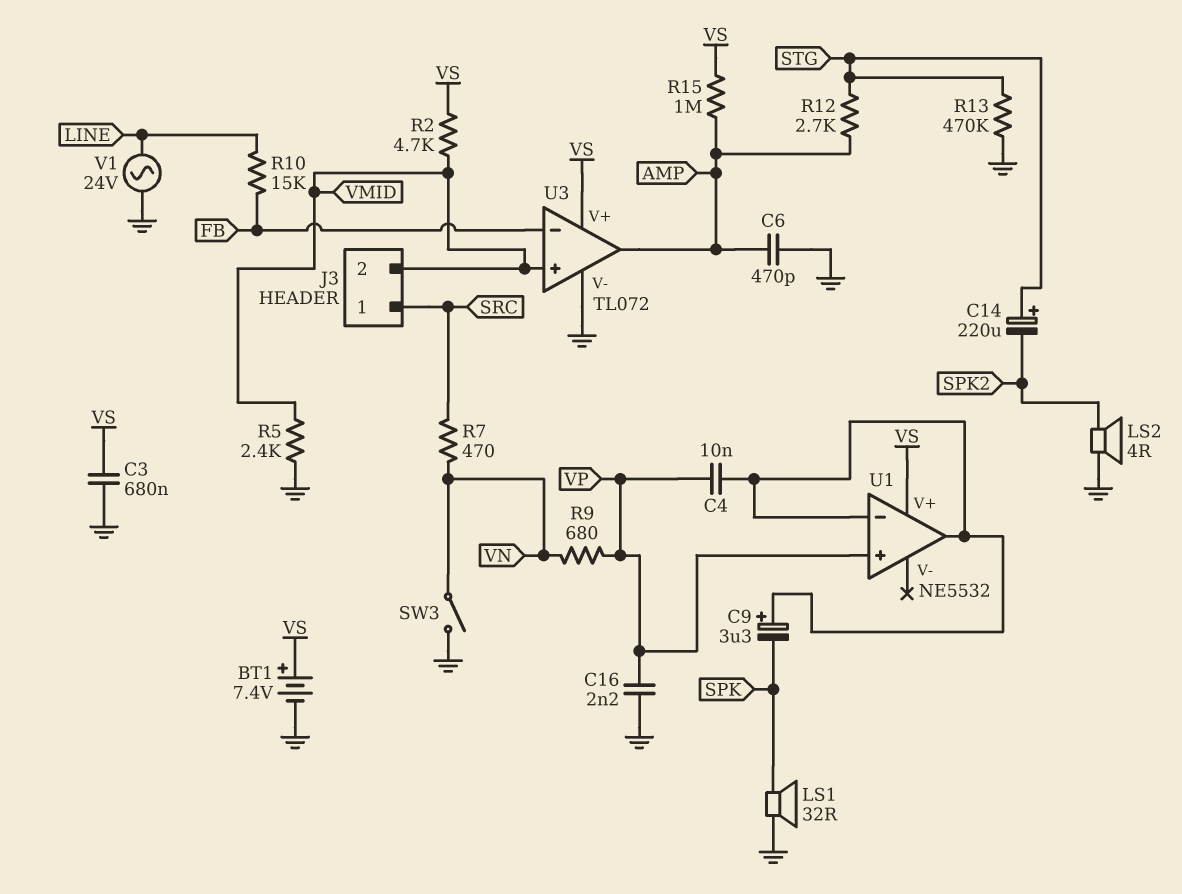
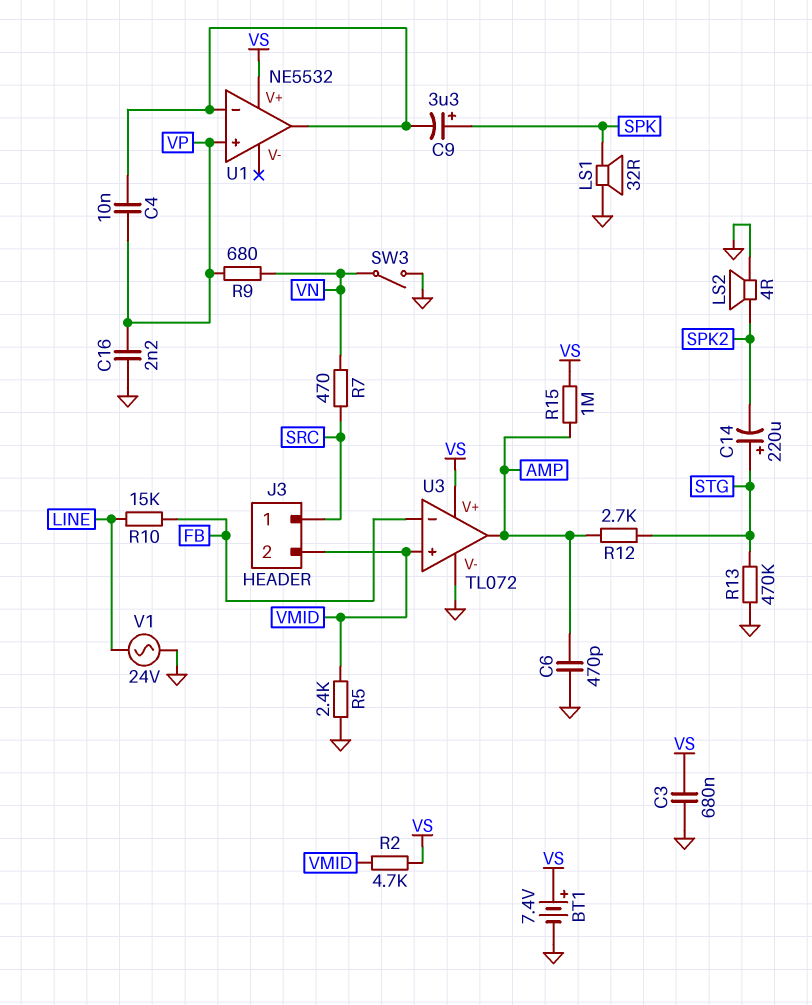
C9: 3.3uF (plus U1/in-, minus SPK) -> 3.3uF (plus SPK, minus U1/in-)

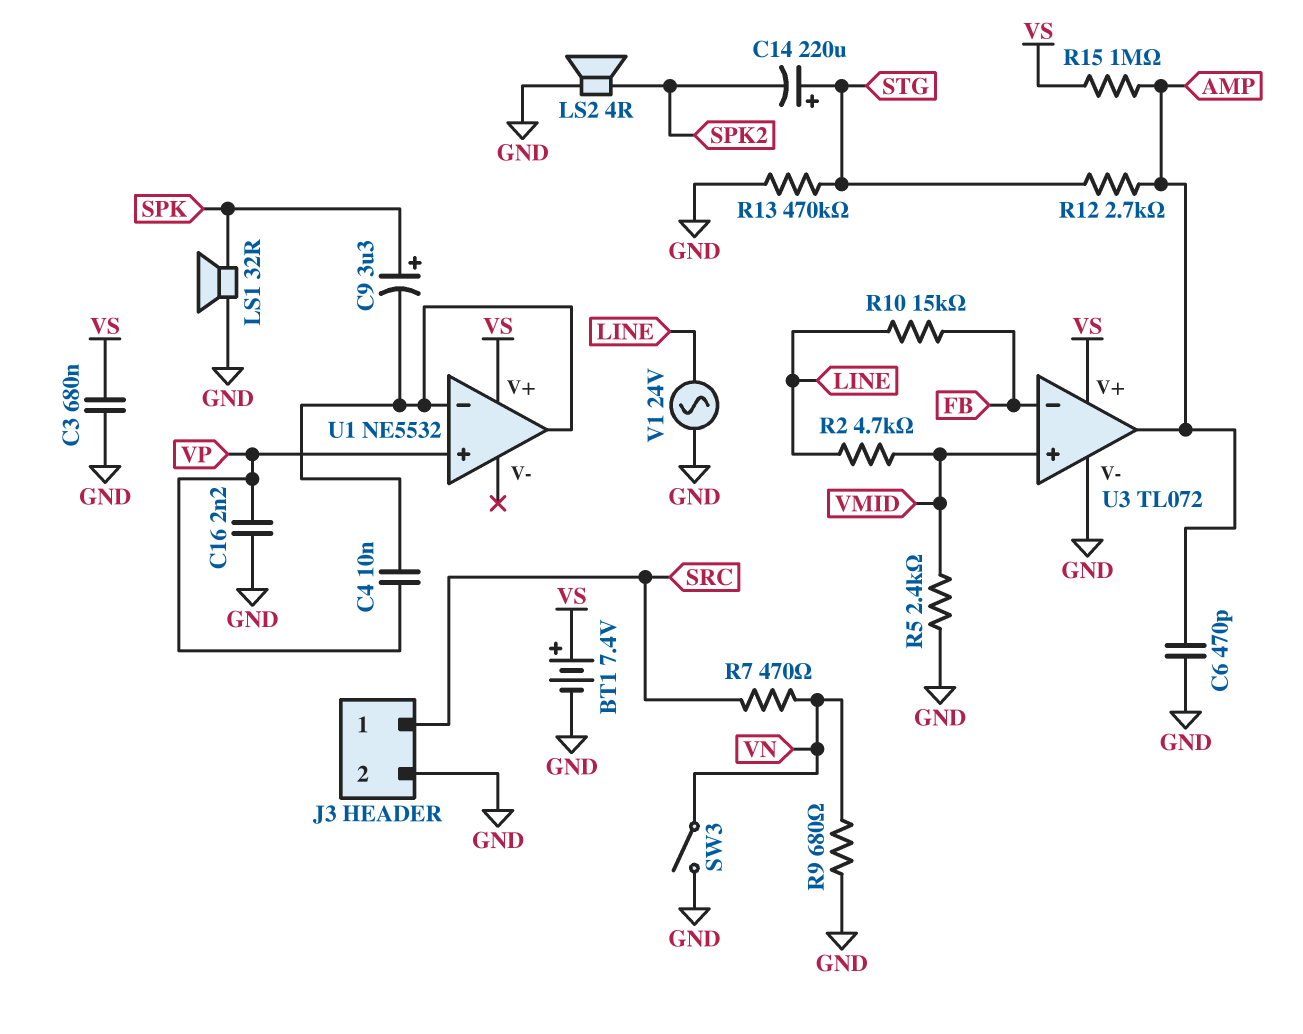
J3 pin 2: VMID -> GND
R2: 4.7k (VMID, VS) -> 4.7k (LINE, VMID)
R9: 680 (VN, VP) -> 680 (GND, VN)

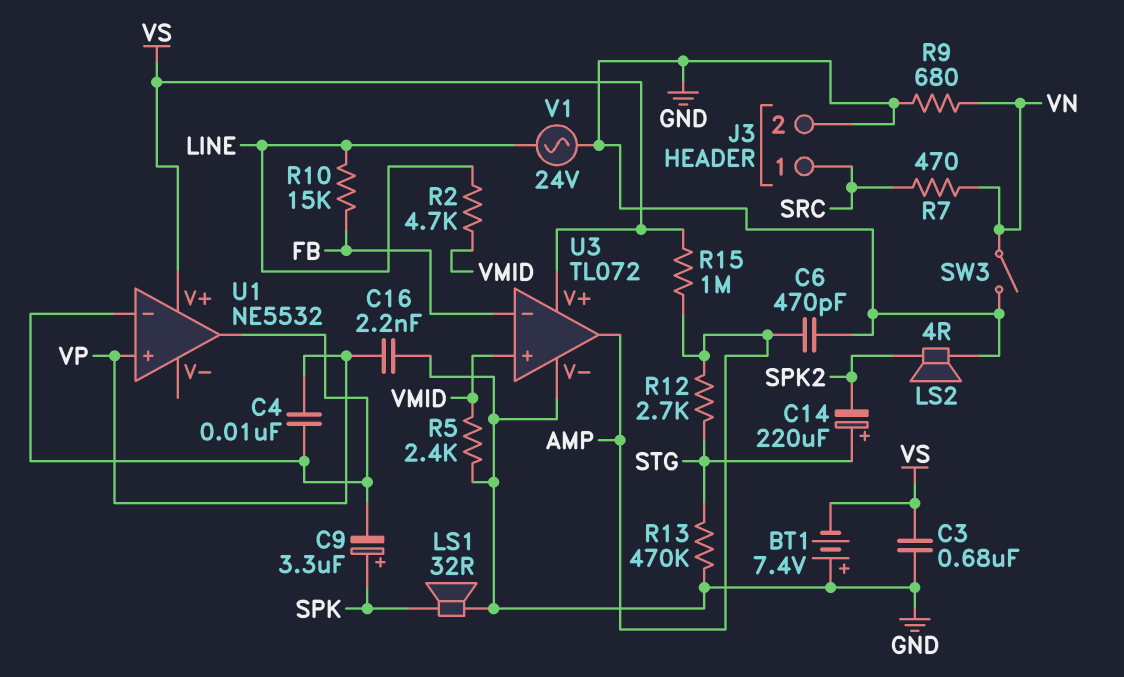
BT1: 7.4V (plus VS, minus GND) -> 7.4V (plus GND, minus VS)

